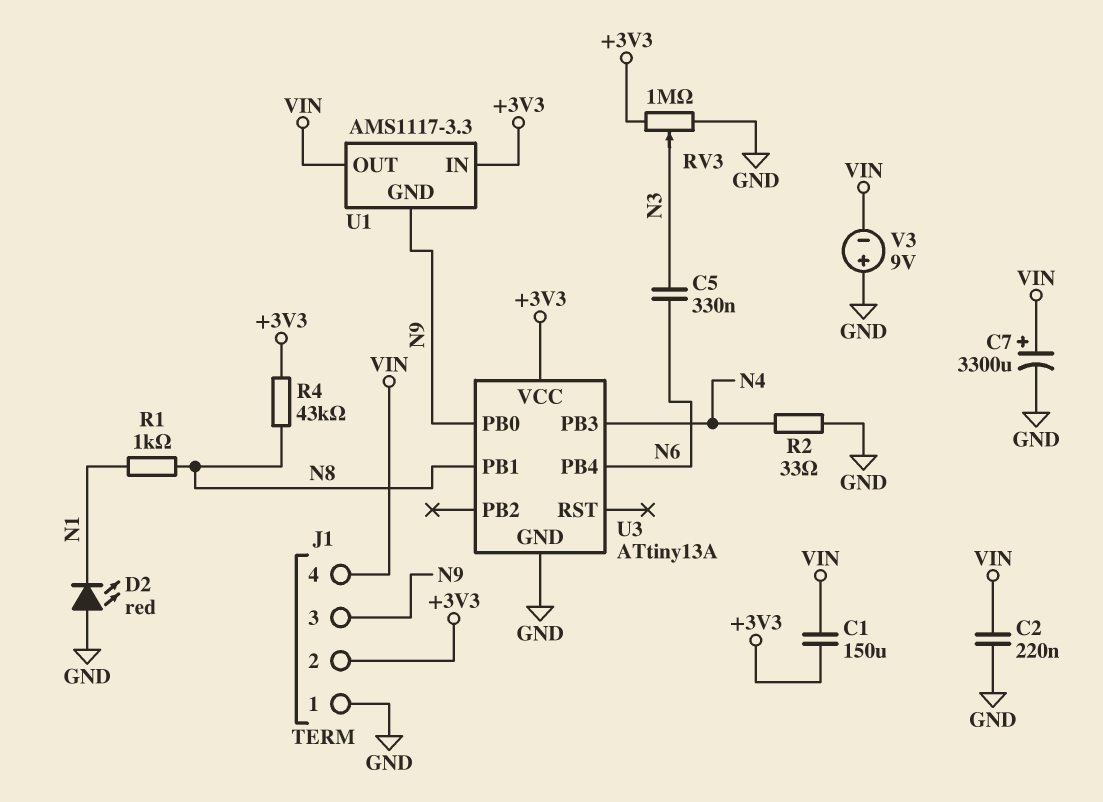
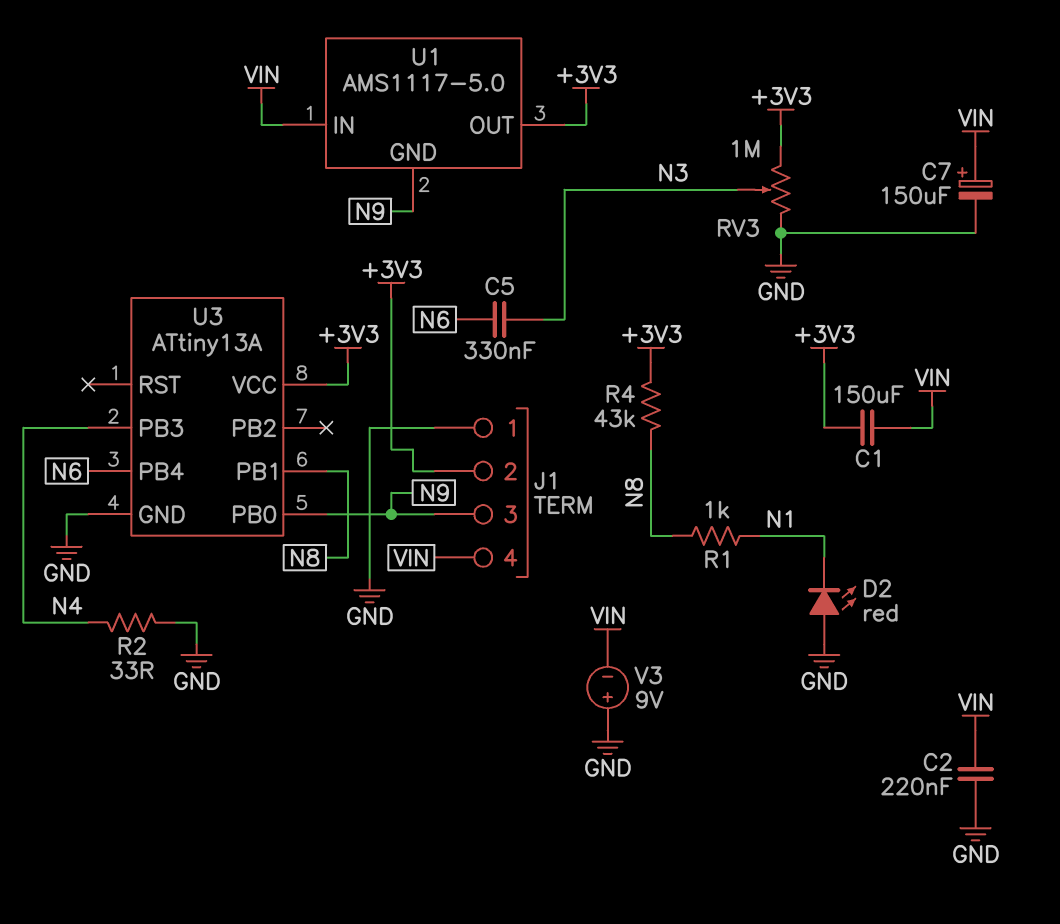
C7: 3300uF (plus VIN, minus GND) -> 150uF (plus VIN, minus GND)
U1: AMS1117-3.3 -> AMS1117-5.0
U1 pin IN: +3V3 -> VIN
U1 pin OUT: VIN -> +3V3

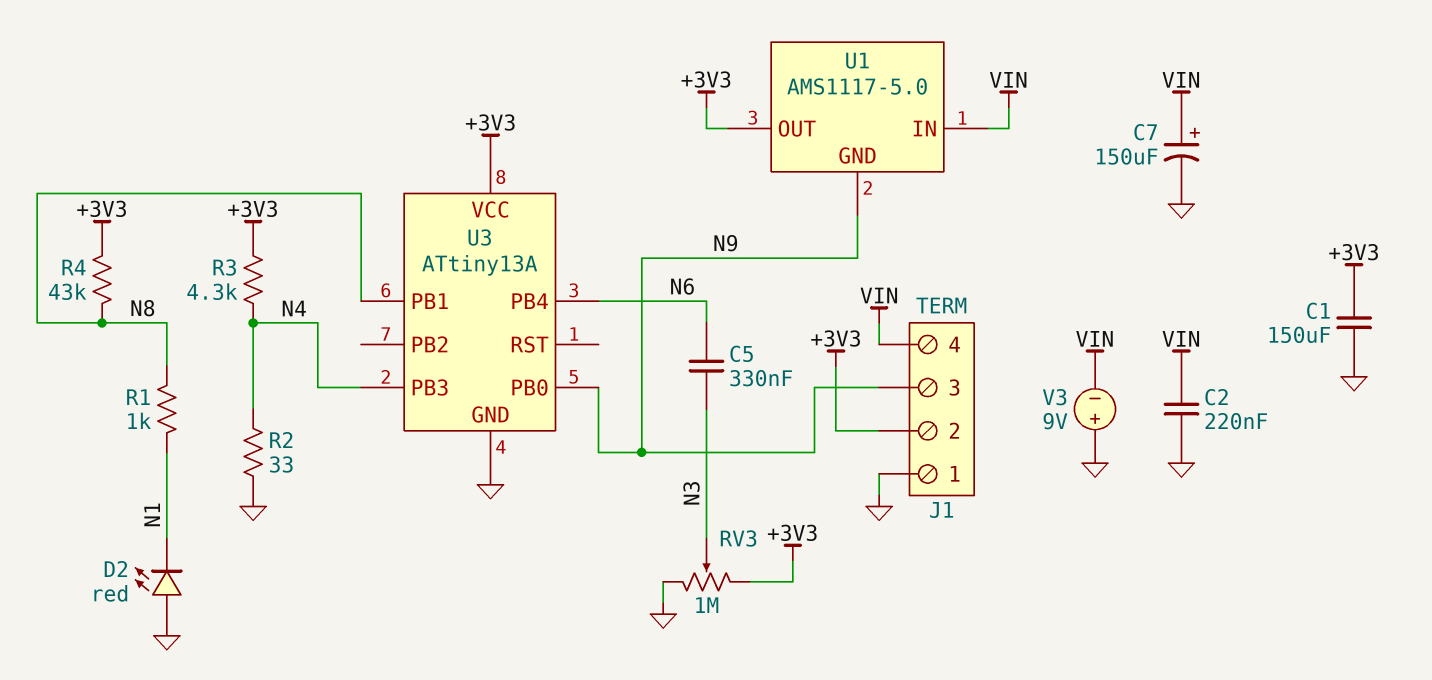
C1: 150uF (+3V3, VIN) -> 150uF (+3V3, GND)
R3: none -> 4.3k (+3V3, N4)

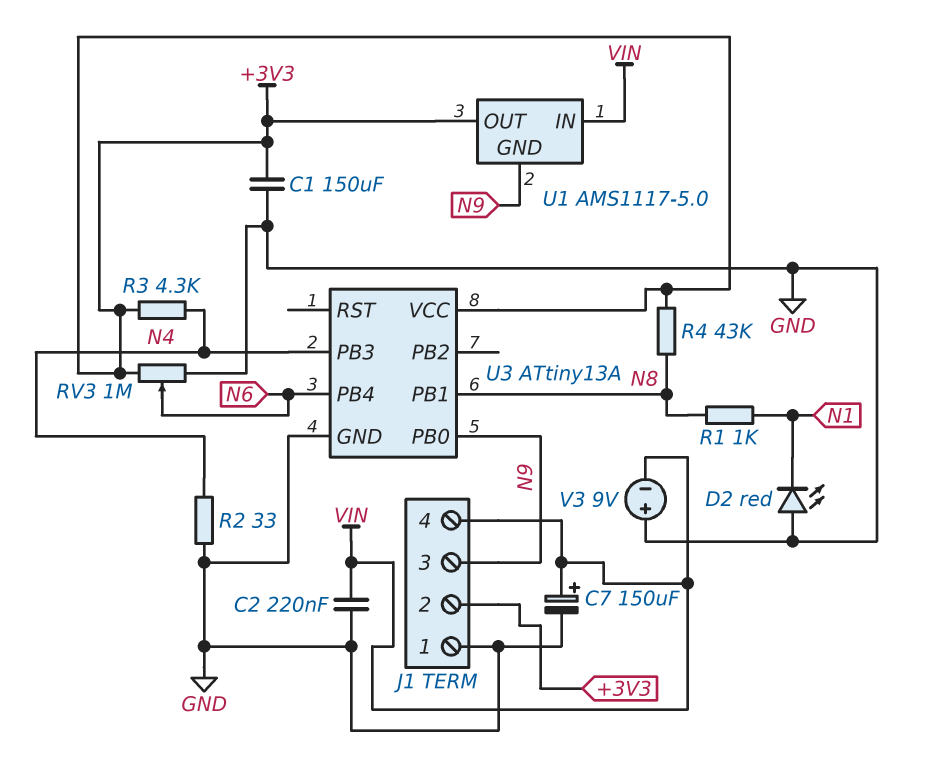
C5: 330nF (N3, N6) -> none
RV3: 1M (+3V3, GND, wiper N3) -> 1M (+3V3, GND, wiper N6)

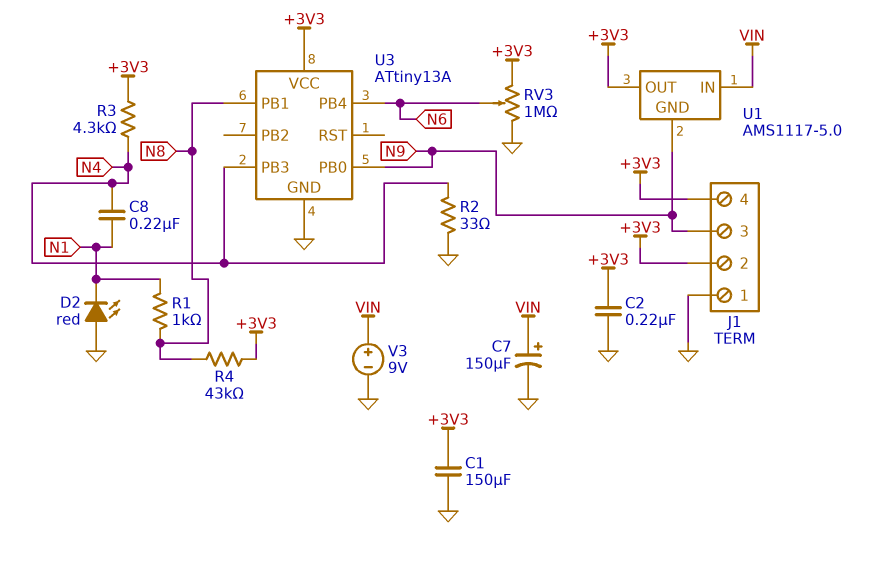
C2: 220nF (GND, VIN) -> 220nF (+3V3, GND)
C8: none -> 220nF (N1, N4)
J1 pin 4: VIN -> +3V3
V3: 9V (plus GND, minus VIN) -> 9V (plus VIN, minus GND)

